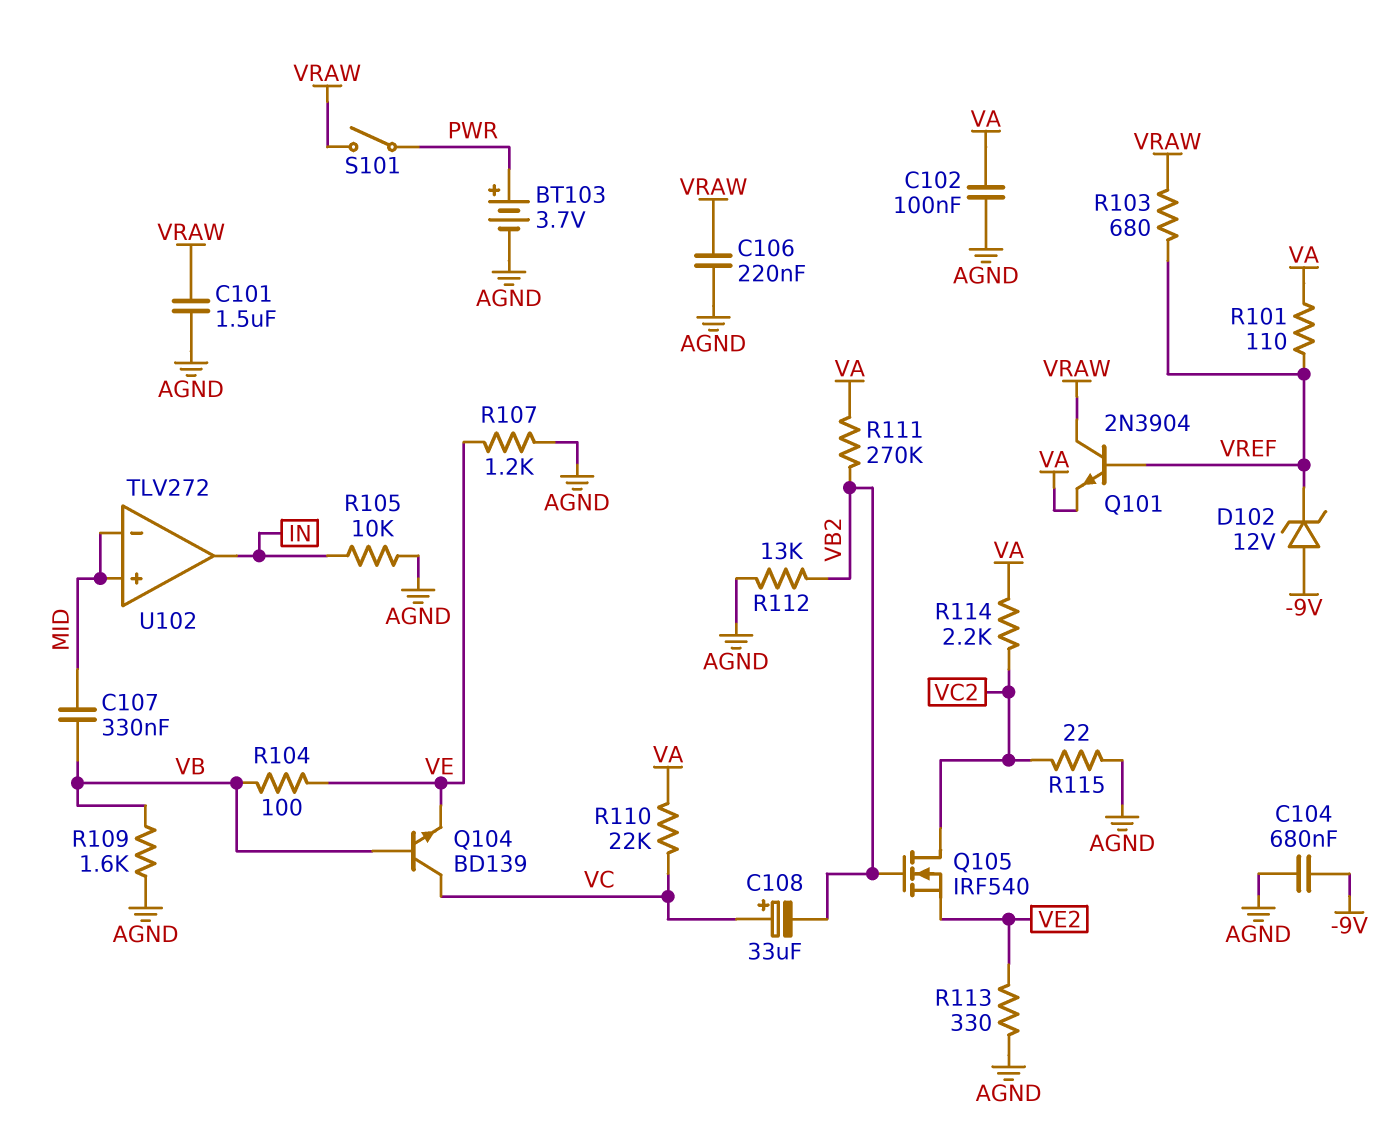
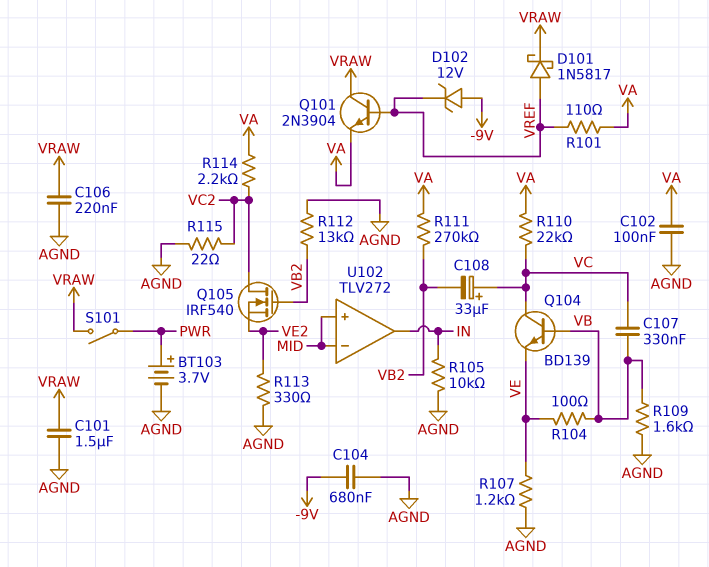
C107: 330nF (MID, VB) -> 330nF (VB, VC)
D101: none -> schottky 1N5817 (A VREF, K VRAW)
R103: 680 (VRAW, VREF) -> none

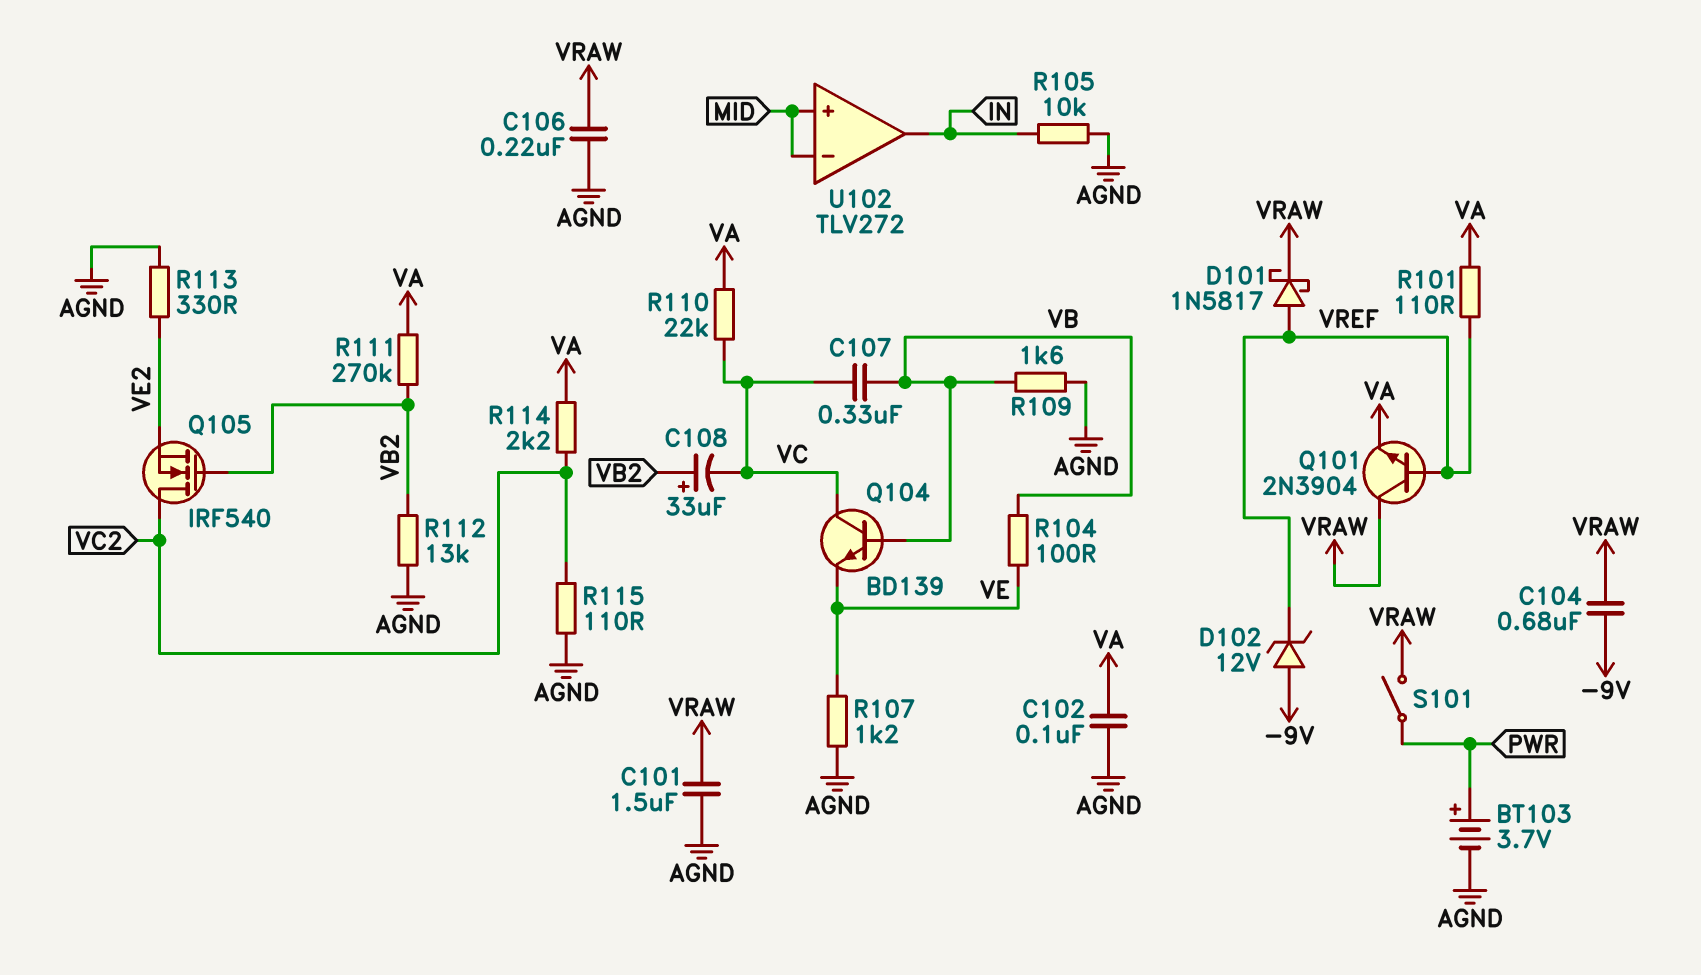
C104: 680nF (-9V, AGND) -> 680nF (-9V, VRAW)
C108: 33uF (plus VC, minus VB2) -> 33uF (plus VB2, minus VC)
R115: 22 (AGND, VC2) -> 110 (AGND, VC2)

